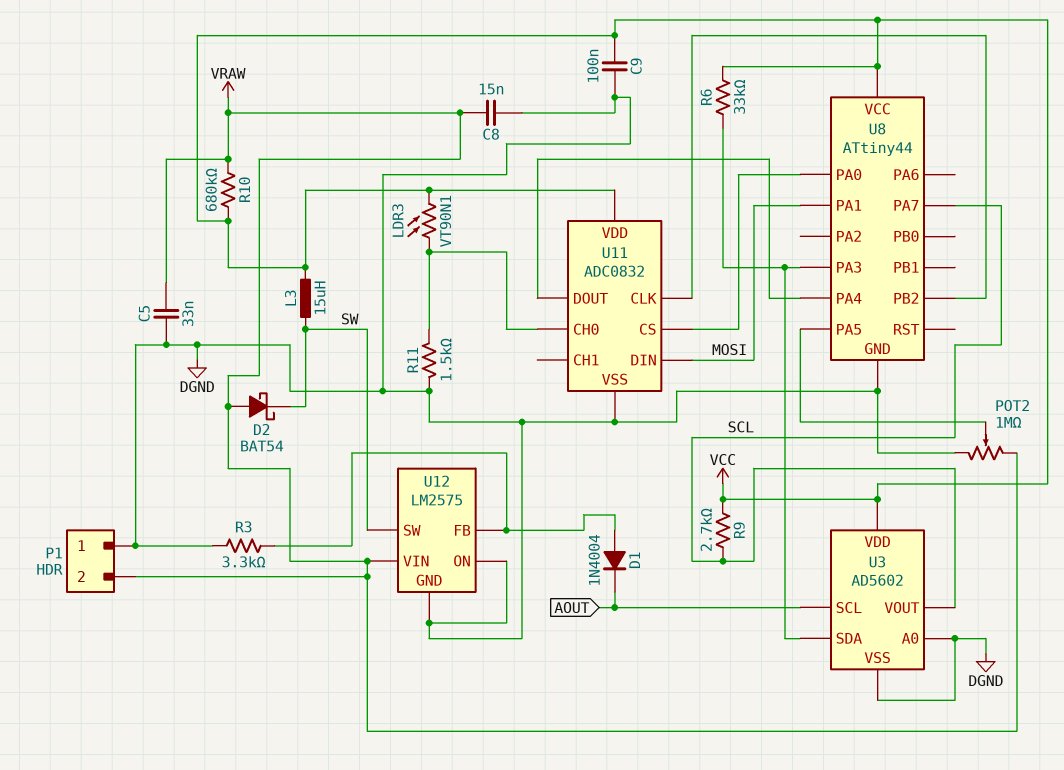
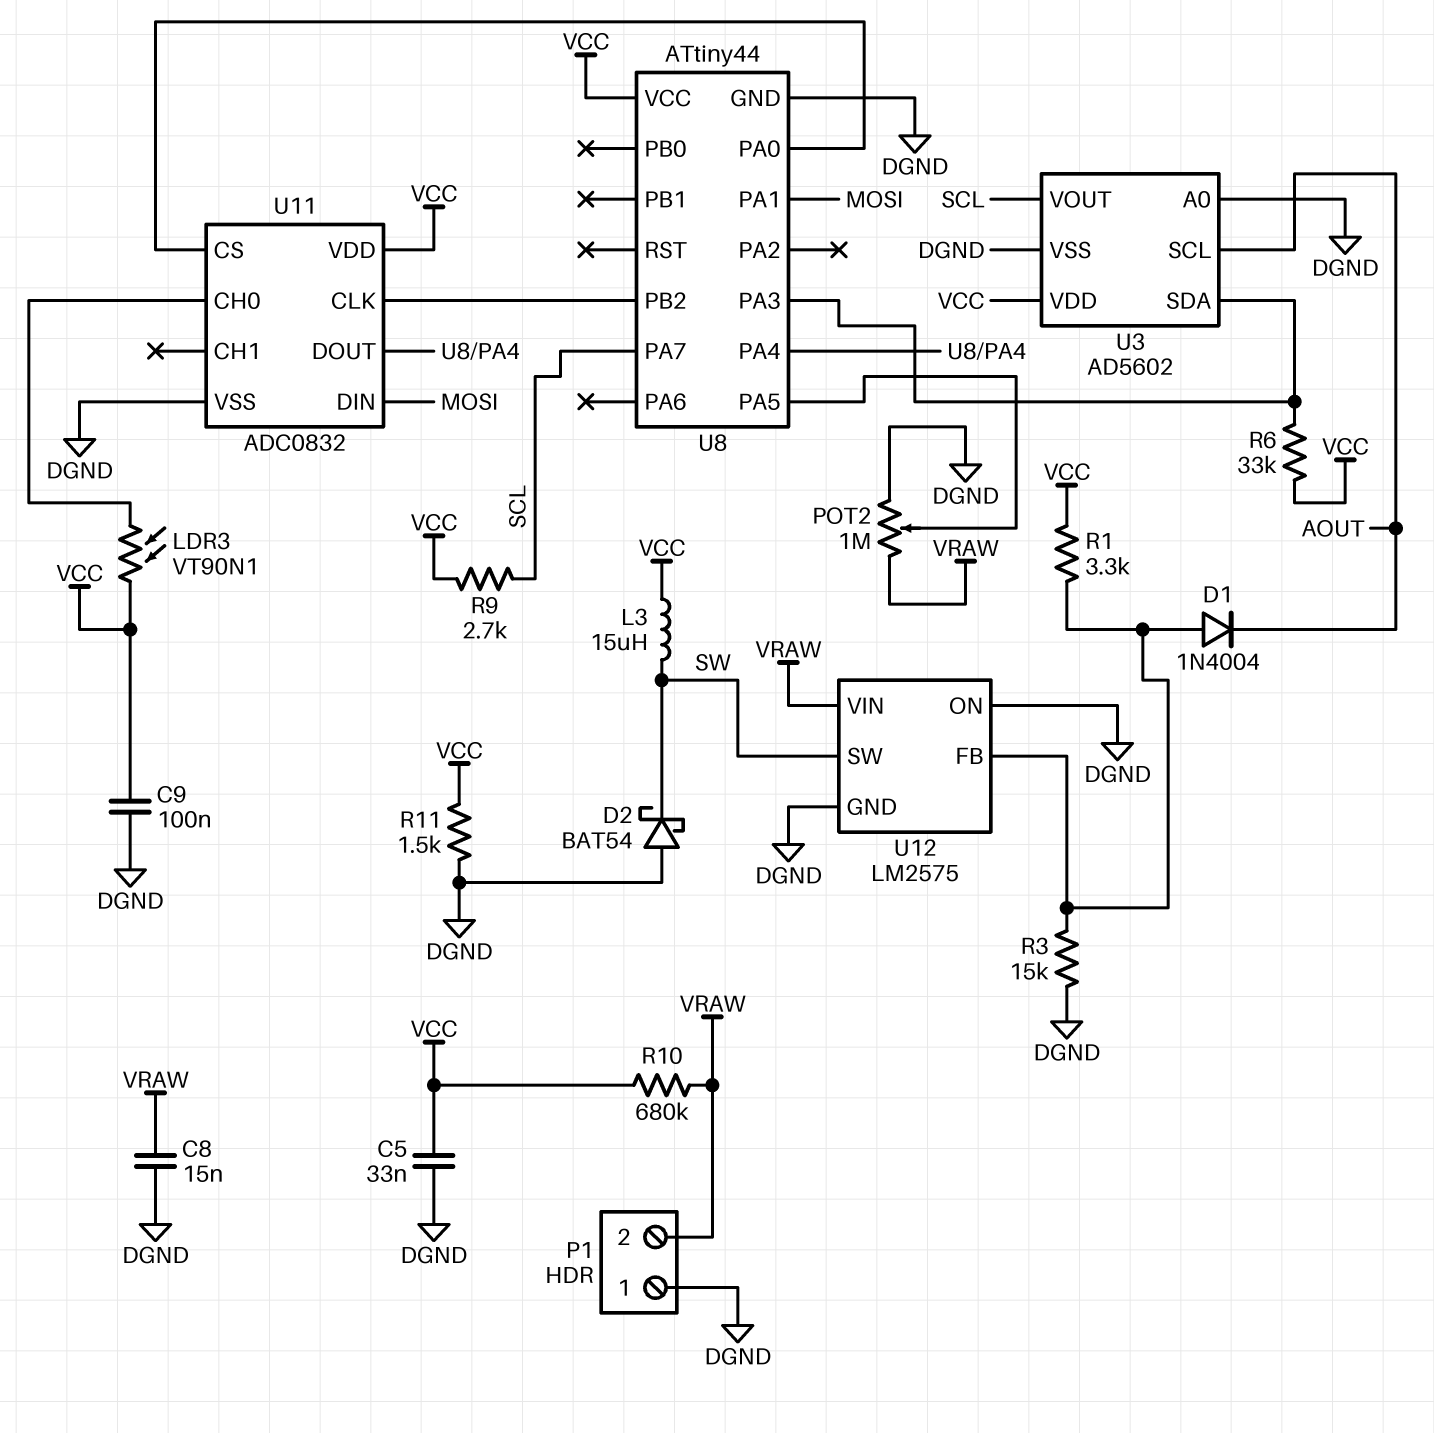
C5: 33nF (DGND, VRAW) -> 33nF (DGND, VCC)
D2: schottky BAT54 (A VRAW, K SW) -> schottky BAT54 (A DGND, K SW)
R1: none -> 3.3k (U12/FB, VCC)
R3: 3.3k (DGND, U12/FB) -> 15k (DGND, U12/FB)
R11: 1.5k (DGND, U11/CH0) -> 1.5k (DGND, VCC)

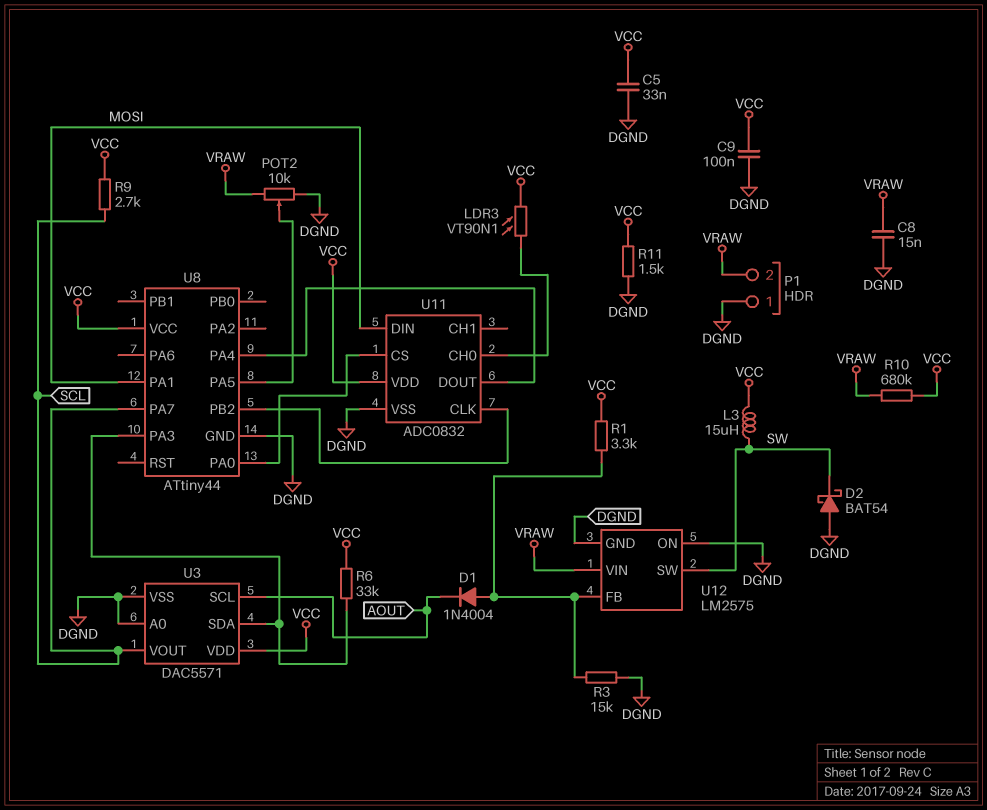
POT2: 1M (DGND, VRAW, wiper U8/PA5) -> 10k (DGND, VRAW, wiper U8/PA5)
U3: AD5602 -> DAC5571

